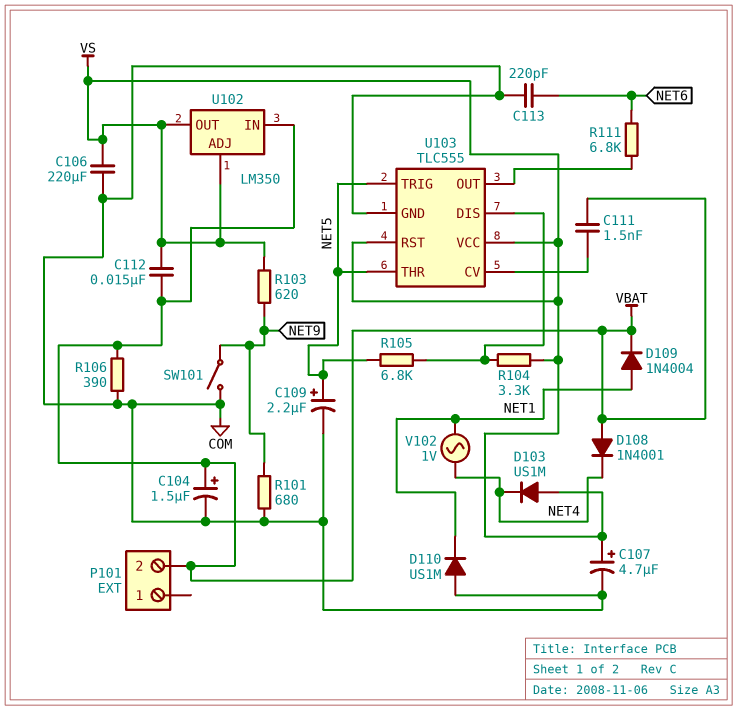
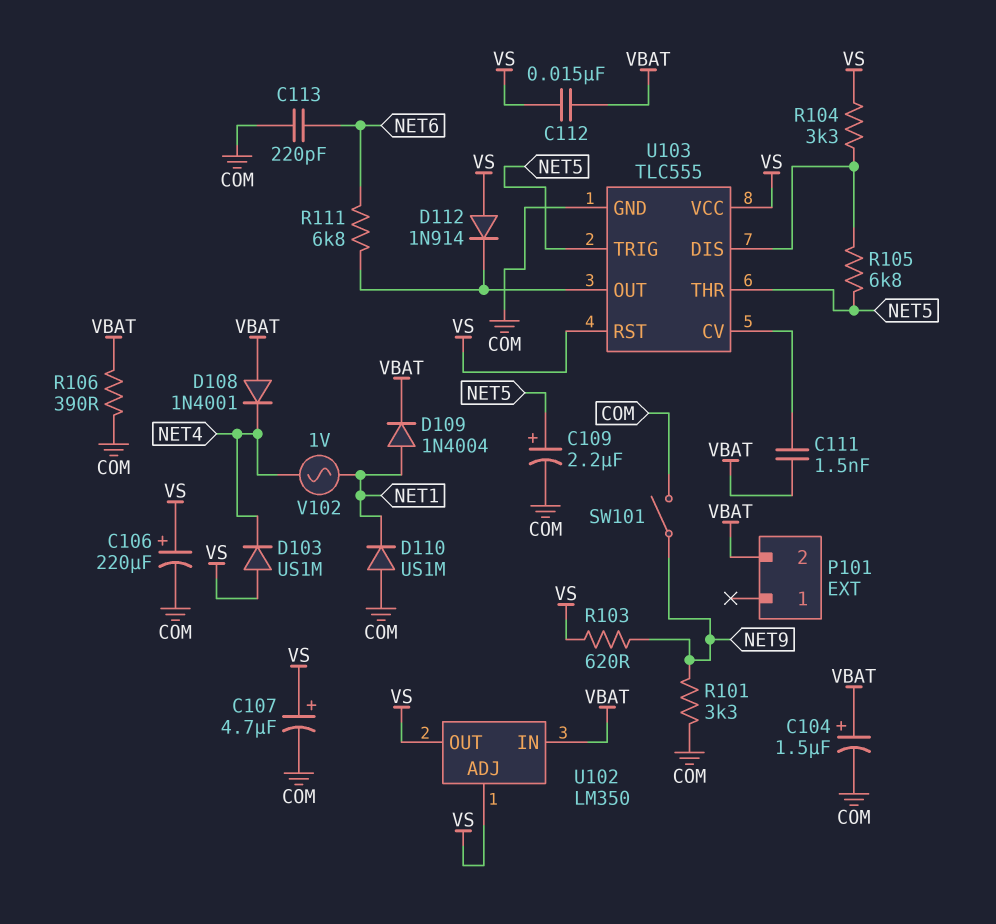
C106: 220uF (COM, VS) -> 220uF (plus VS, minus COM)
D112: none -> diode 1N914 (A VS, K U103/OUT)
R101: 680 (COM, NET9) -> 3.3k (COM, NET9)

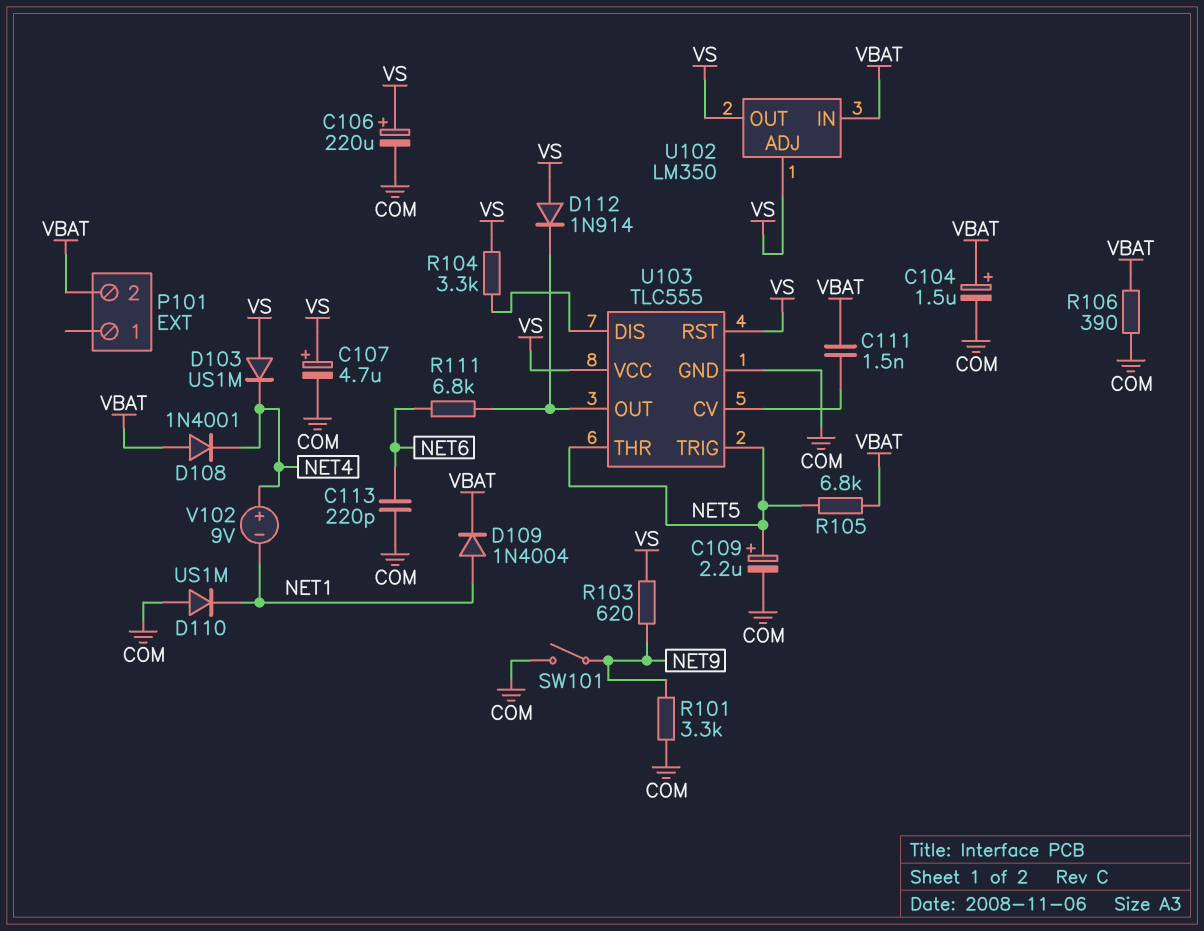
C112: 15nF (VBAT, VS) -> none
R105: 6.8k (NET5, U103/DIS) -> 6.8k (NET5, VBAT)
V102: AC 1V (NET1, NET4) -> 9V (plus NET4, minus NET1)

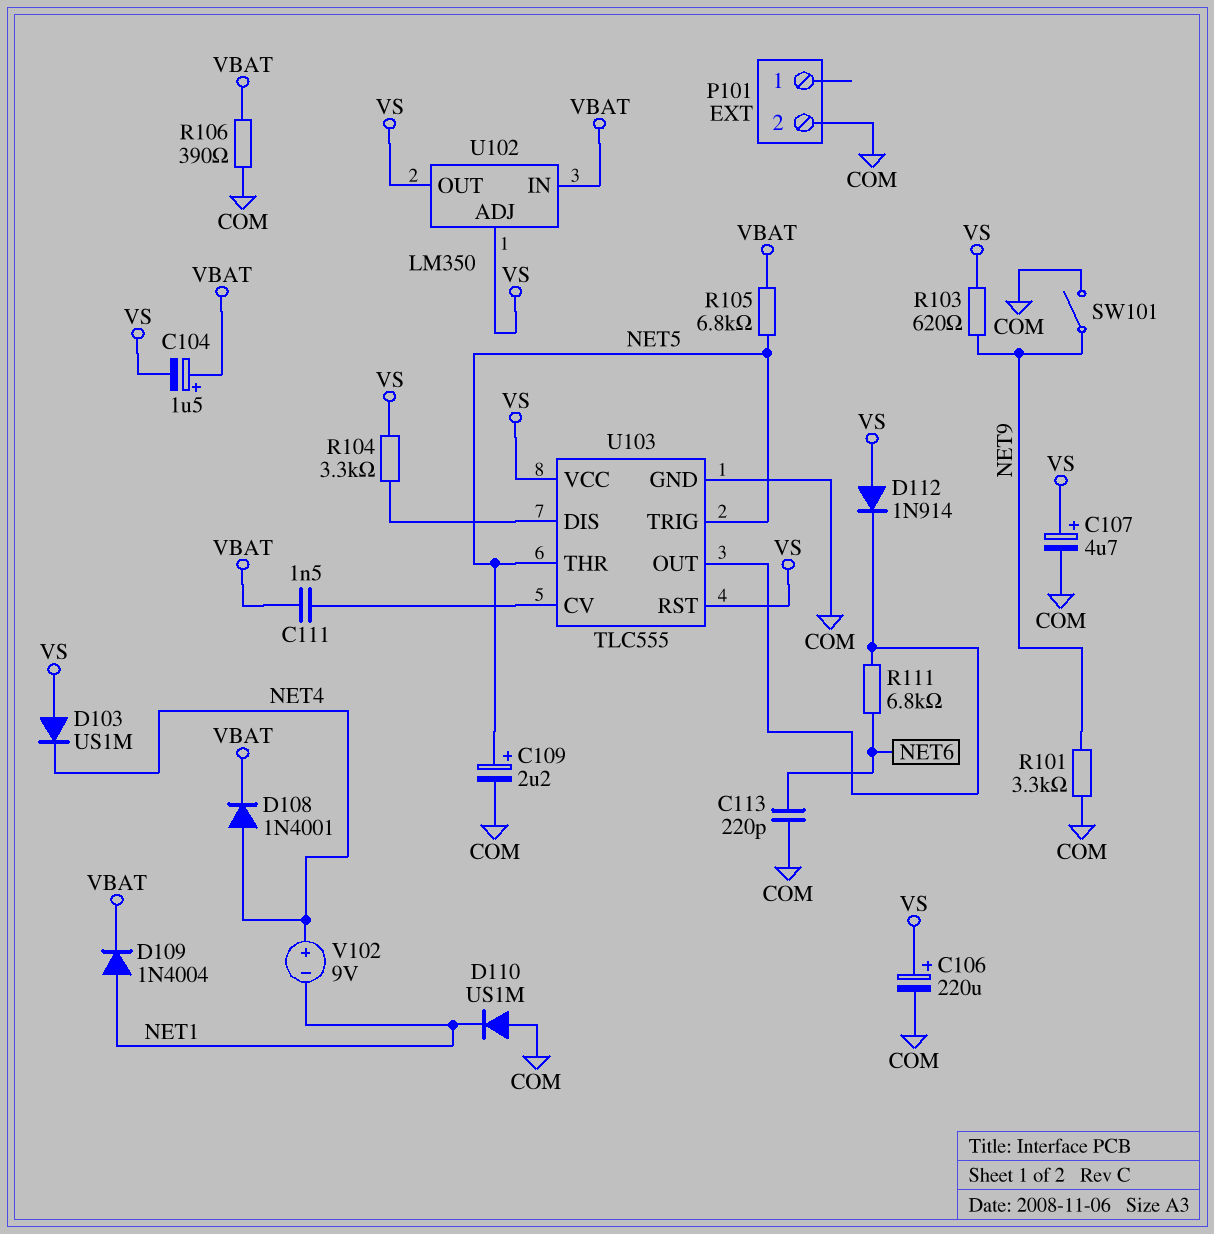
C104: 1.5uF (plus VBAT, minus COM) -> 1.5uF (plus VBAT, minus VS)
D108: diode 1N4001 (A VBAT, K NET4) -> diode 1N4001 (A NET4, K VBAT)
P101 pin 2: VBAT -> COM

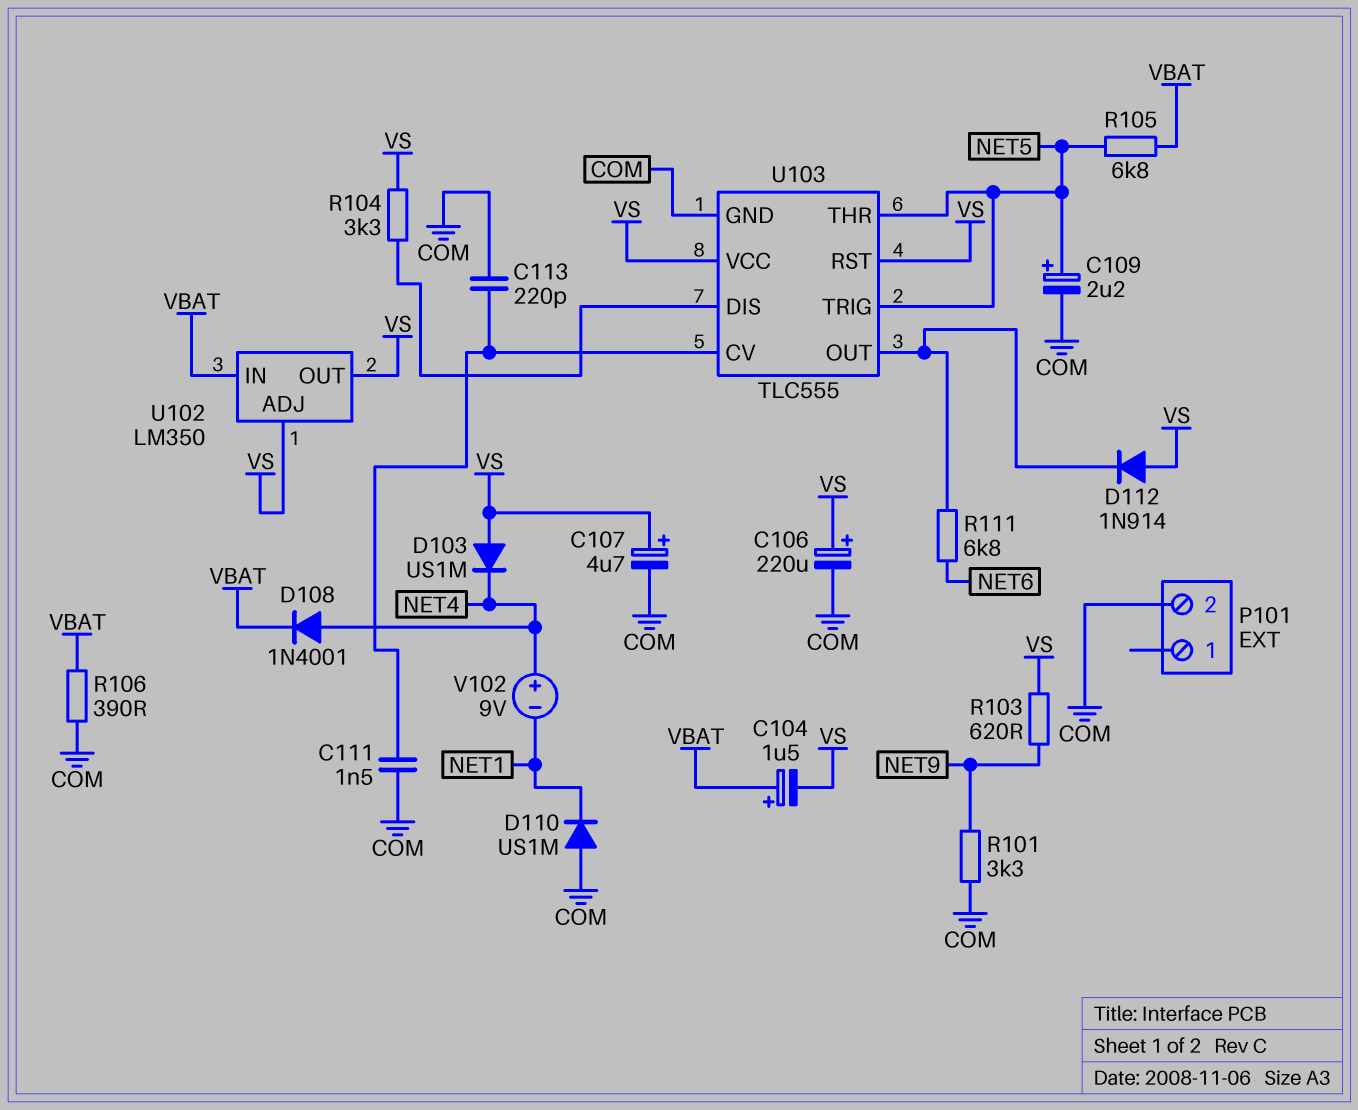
C111: 1.5nF (U103/CV, VBAT) -> 1.5nF (COM, U103/CV)
C113: 220pF (COM, NET6) -> 220pF (COM, U103/CV)
D109: diode 1N4004 (A NET1, K VBAT) -> none
SW101: switch (COM, NET9) -> none

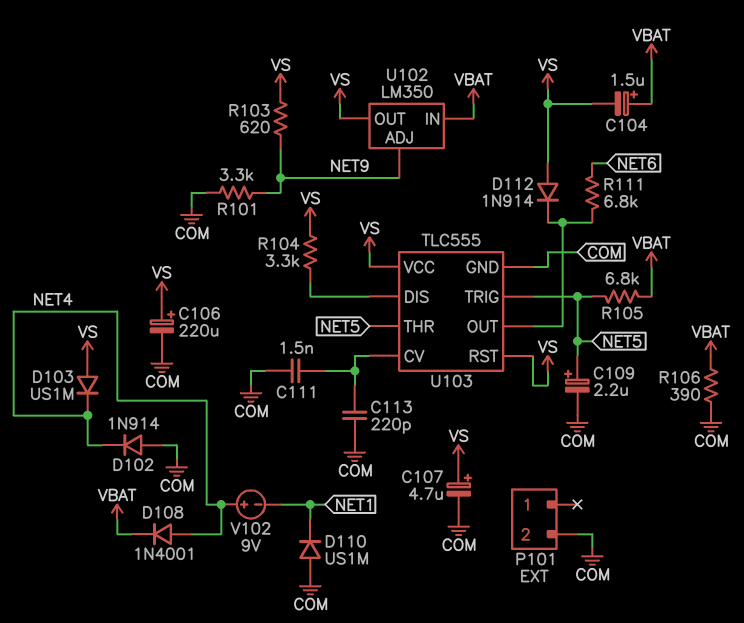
D102: none -> diode 1N914 (A COM, K NET4)
U102 pin ADJ: VS -> NET9

